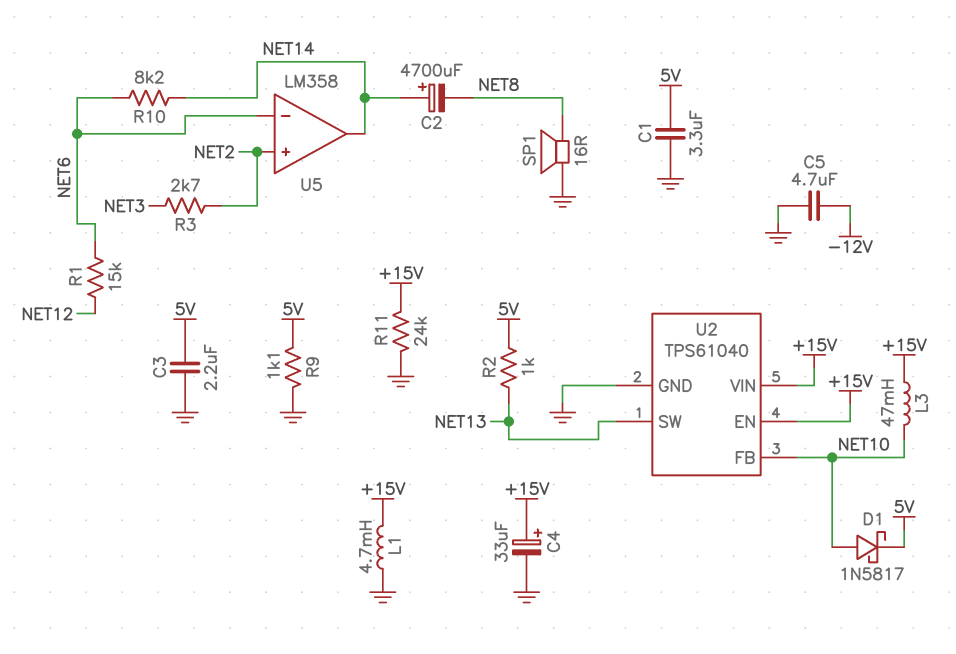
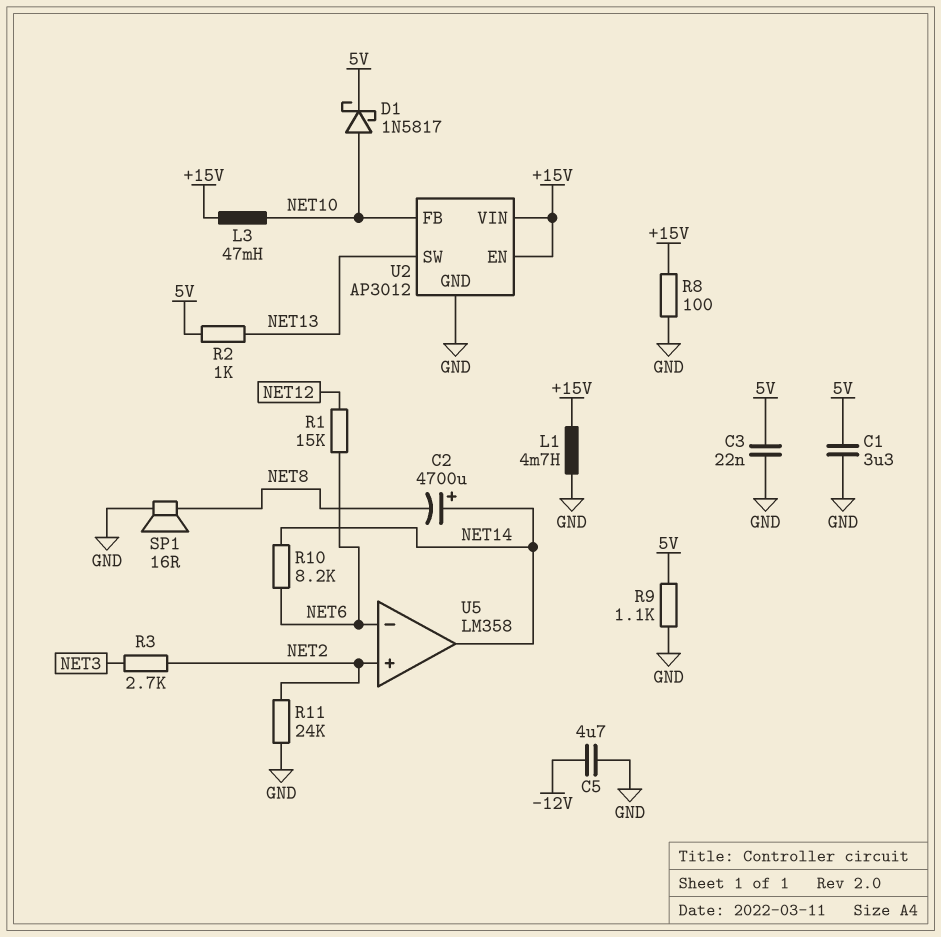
C3: 2.2uF (5V, GND) -> 22nF (5V, GND)
C4: 33uF (plus +15V, minus GND) -> none
R8: none -> 100 (+15V, GND)
R11: 24k (+15V, GND) -> 24k (GND, NET2)
U2: TPS61040 -> AP3012

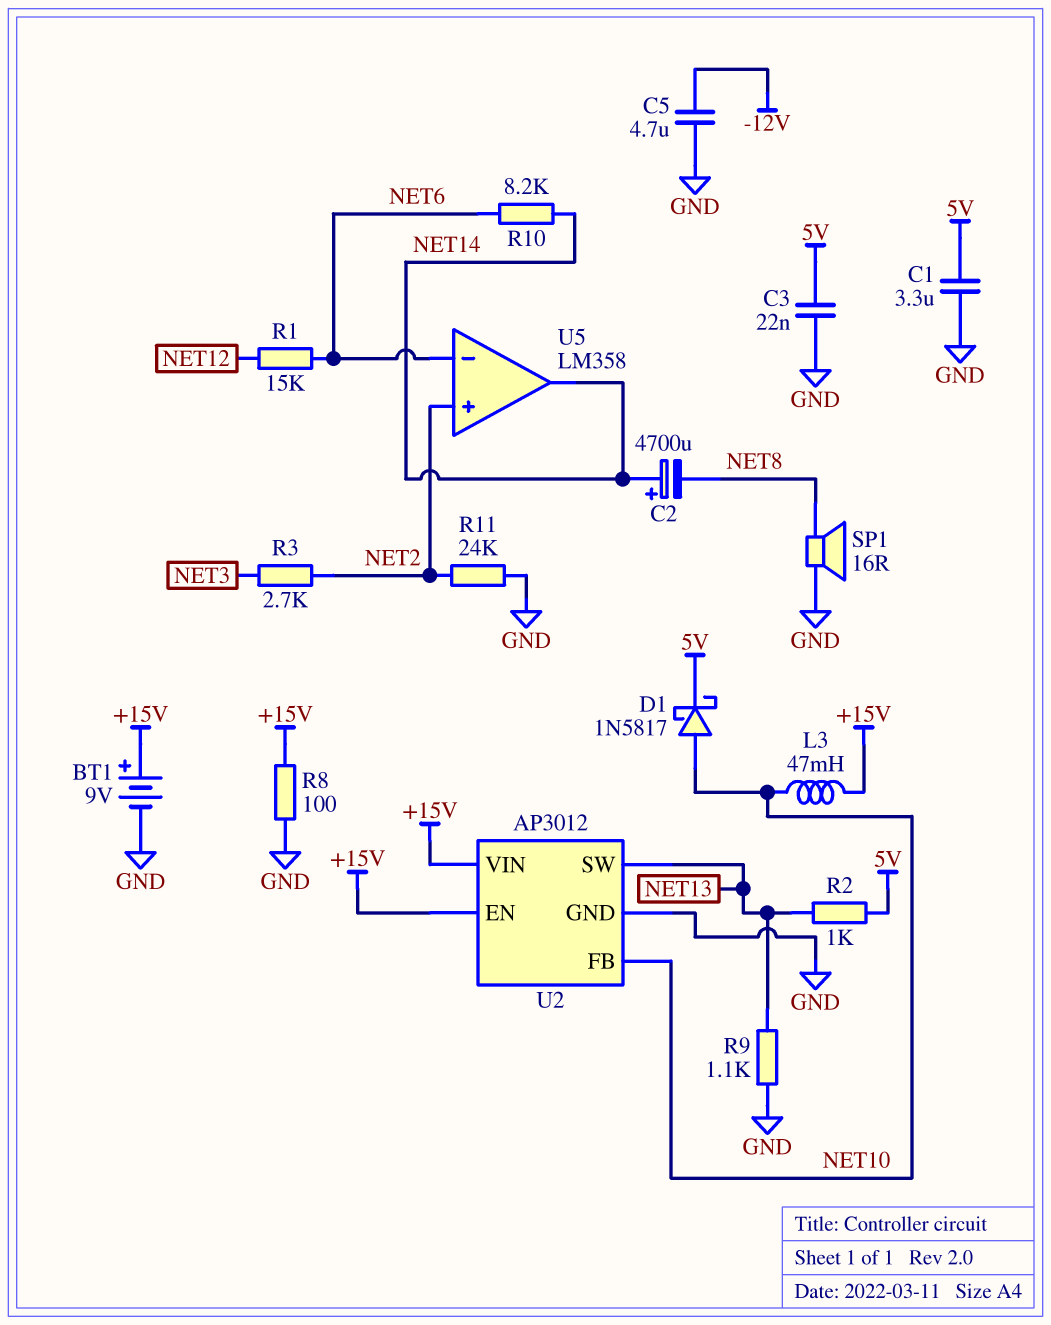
BT1: none -> 9V (plus +15V, minus GND)
L1: 4.7mH (+15V, GND) -> none
R9: 1.1k (5V, GND) -> 1.1k (GND, NET13)

